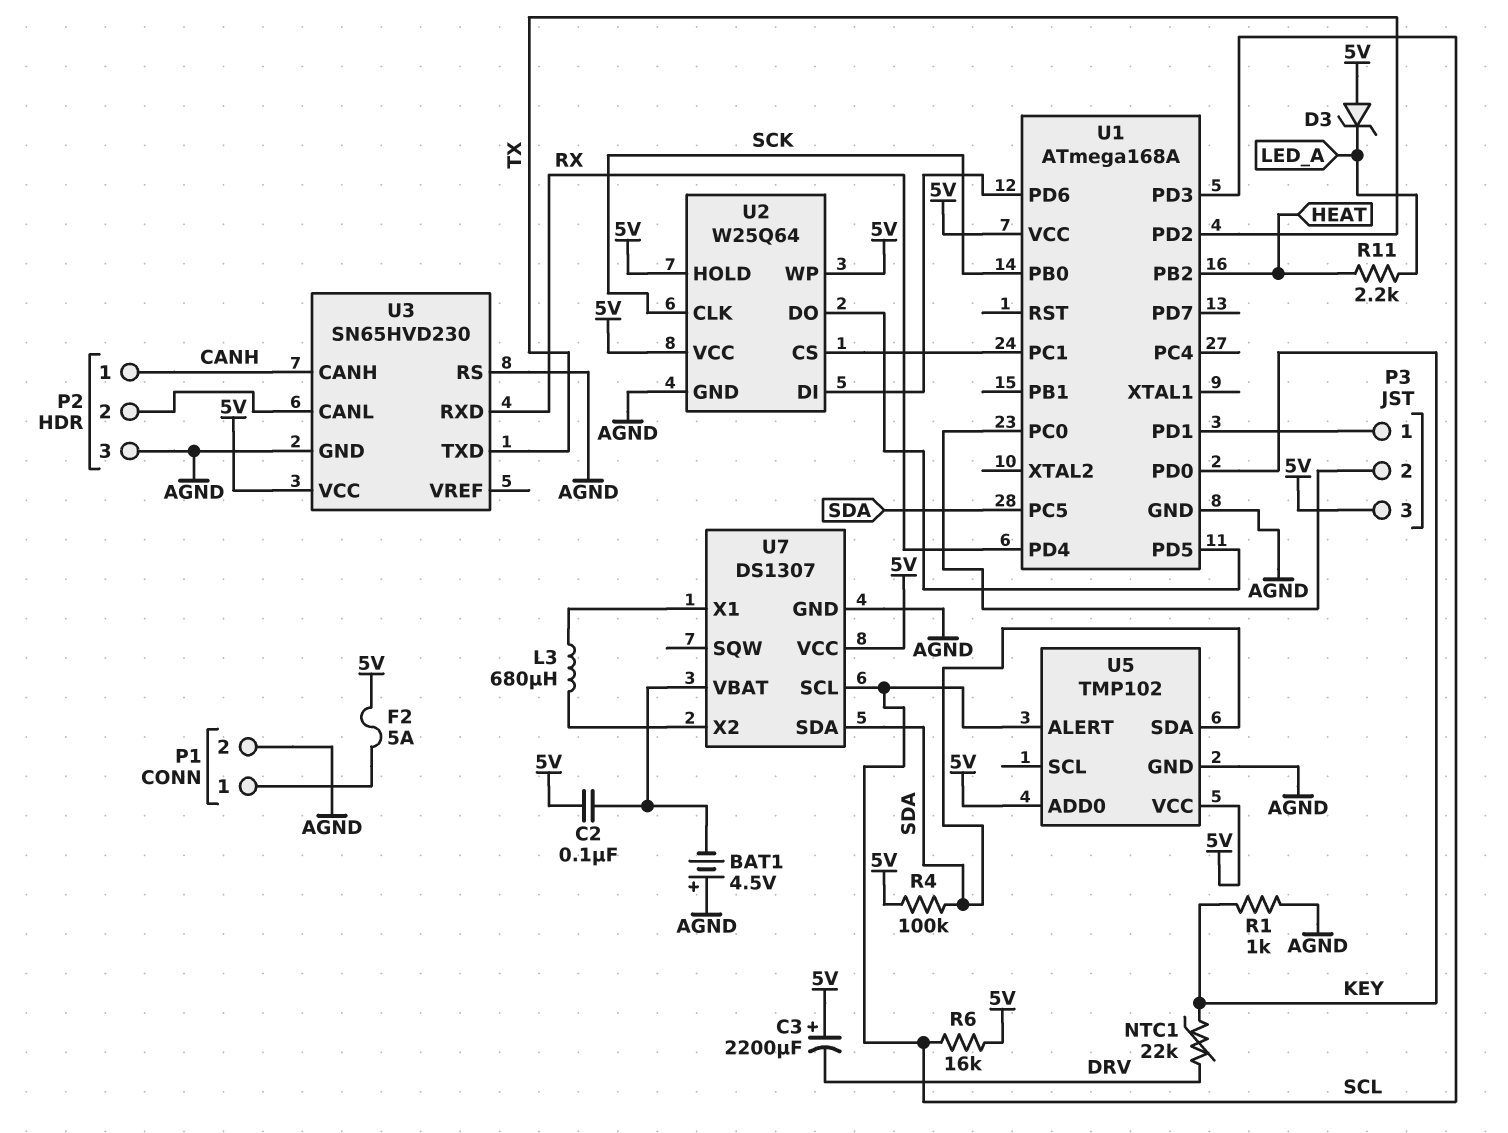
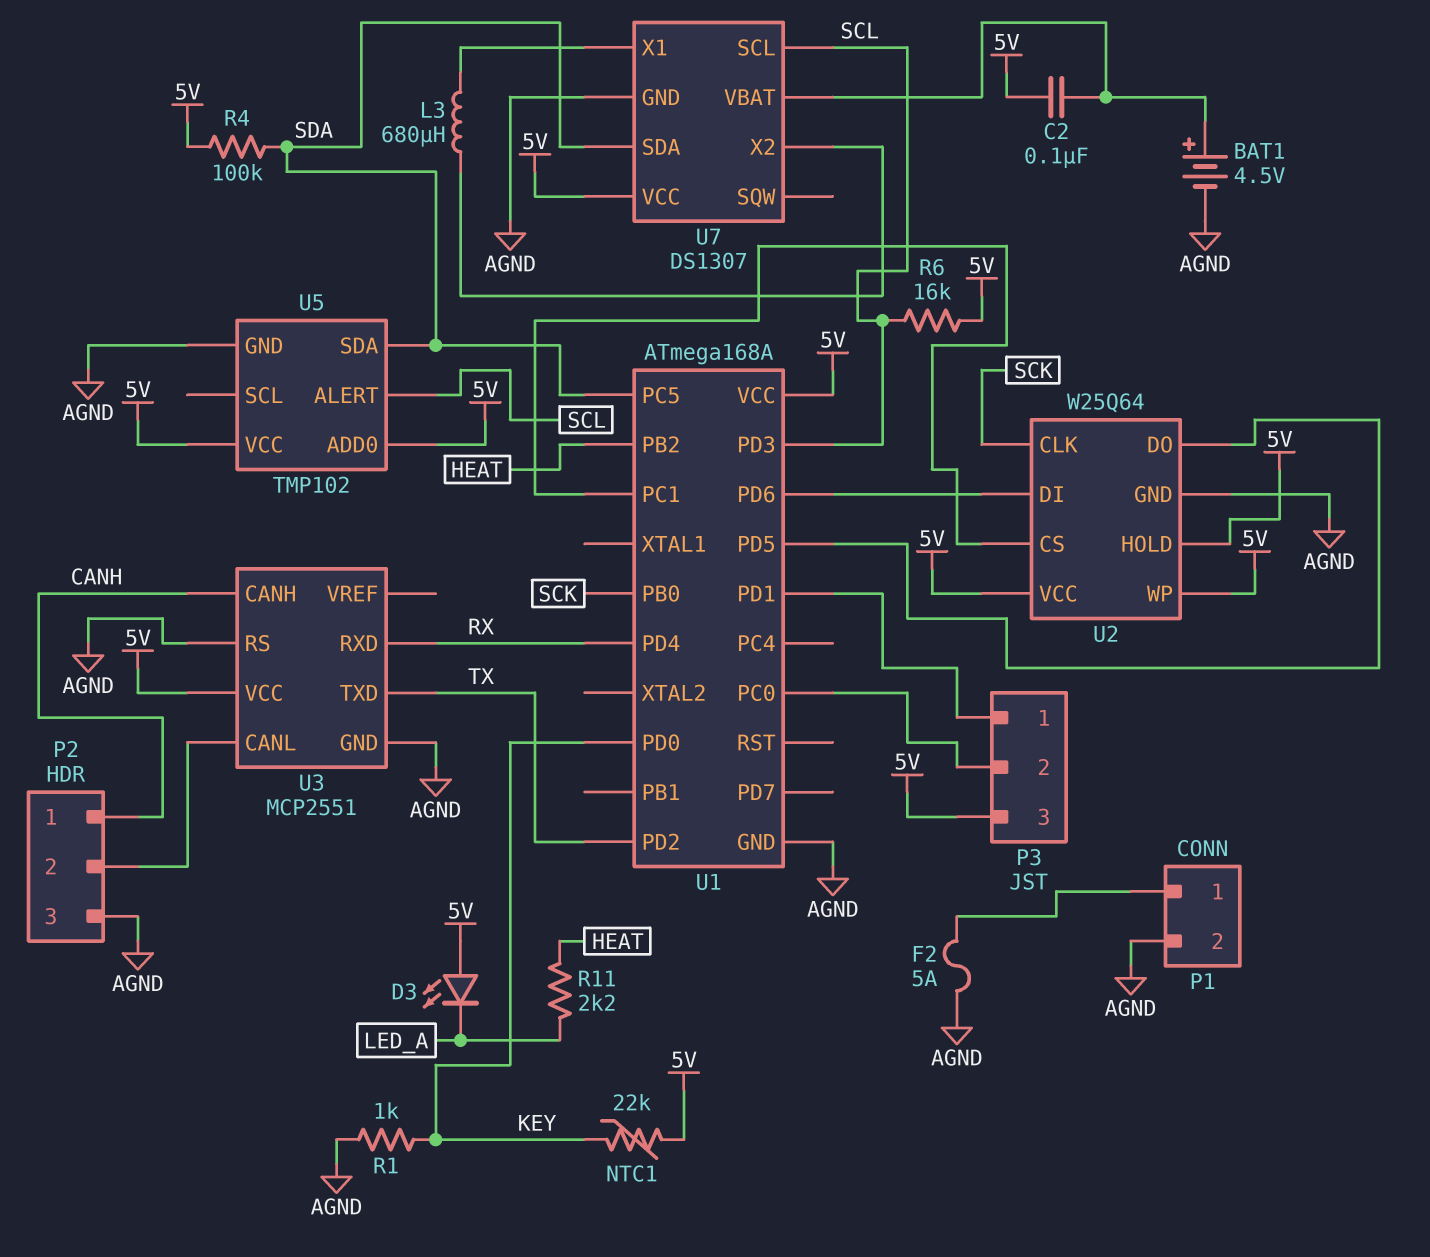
BAT1: 4.5V (plus AGND, minus U7/VBAT) -> 4.5V (plus U7/VBAT, minus AGND)
C3: 2200uF (plus 5V, minus DRV) -> none
D3: zener (A 5V, K LED_A) -> LED (A 5V, K LED_A)
F2: 5A (5V, P1/1) -> 5A (AGND, P1/1)
NTC1: 22k (DRV, KEY) -> 22k (5V, KEY)
U3: SN65HVD230 -> MCP2551

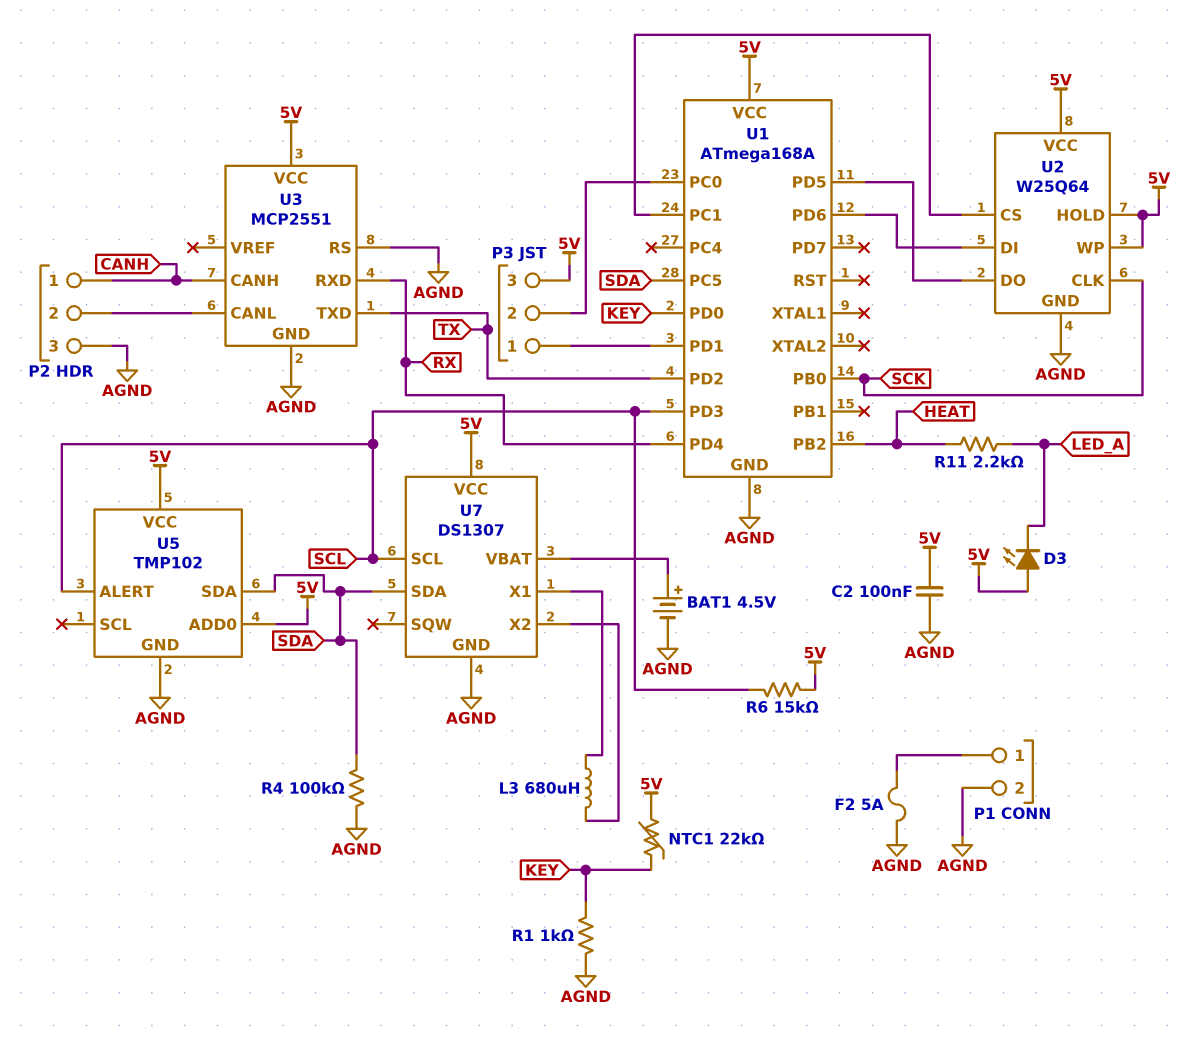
C2: 100nF (5V, U7/VBAT) -> 100nF (5V, AGND)
R4: 100k (5V, SDA) -> 100k (AGND, SDA)
R6: 16k (5V, SCL) -> 15k (5V, SCL)

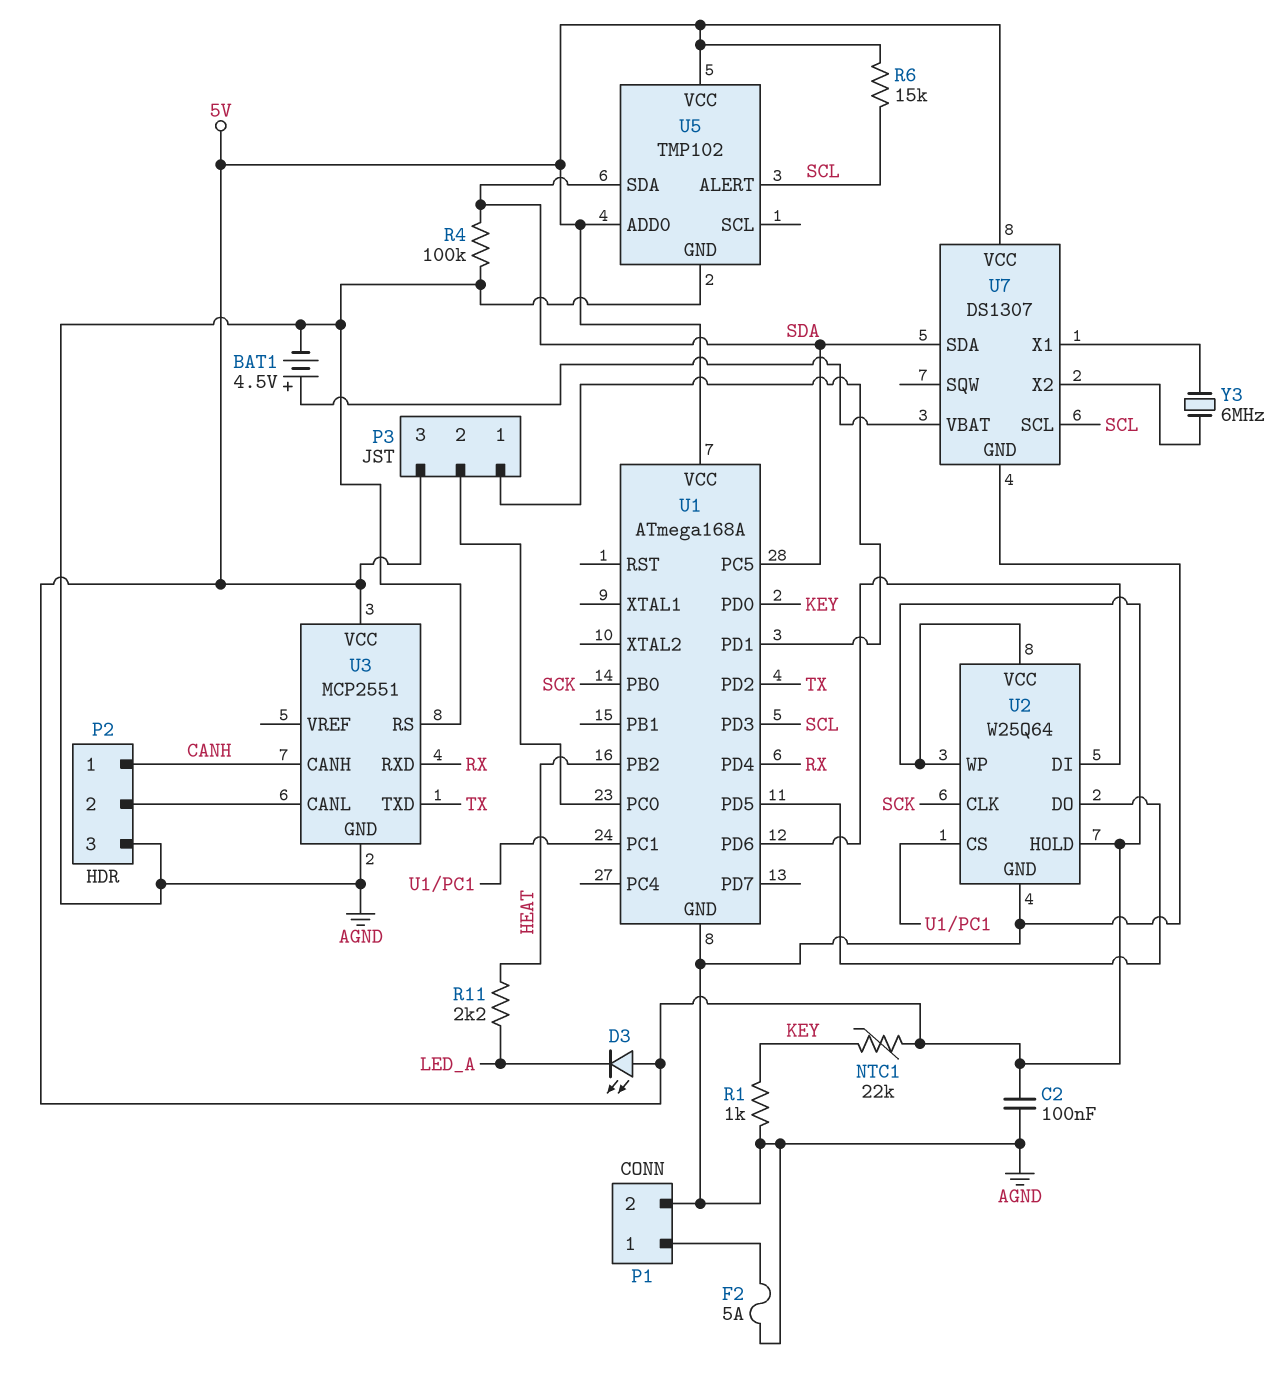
L3: 680uH (U7/X1, U7/X2) -> none
Y3: none -> 6MHz (U7/X1, U7/X2)

